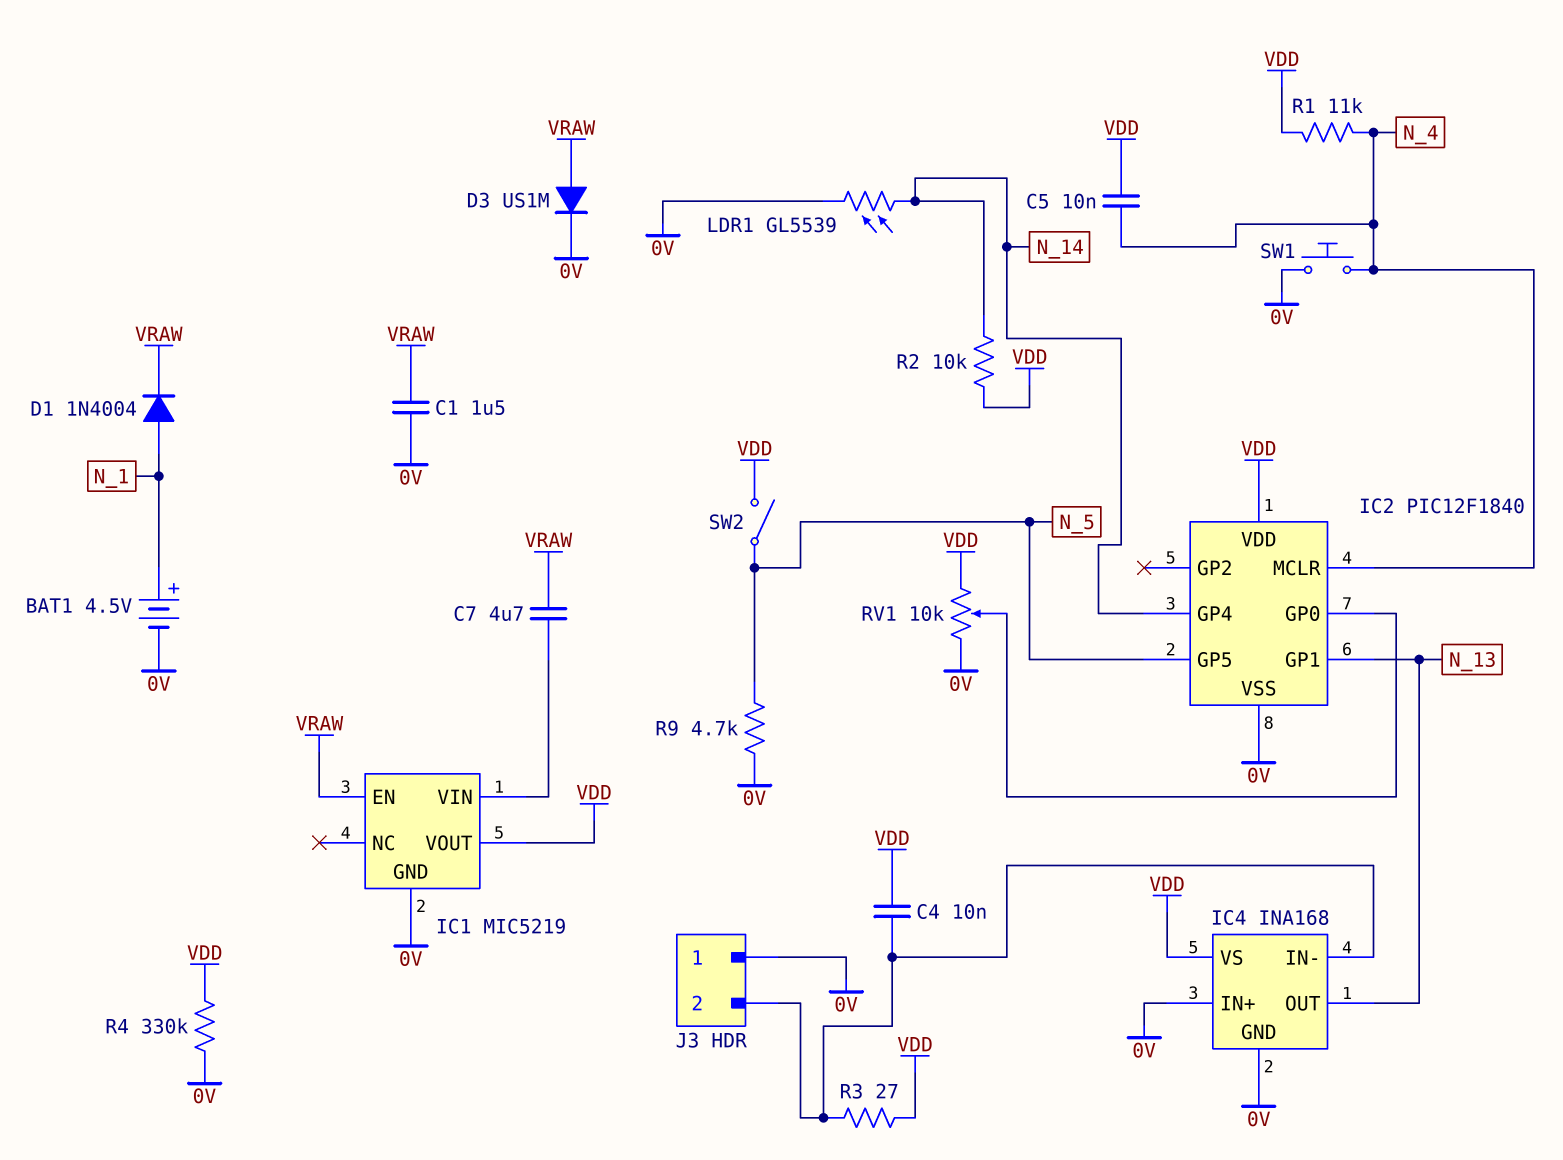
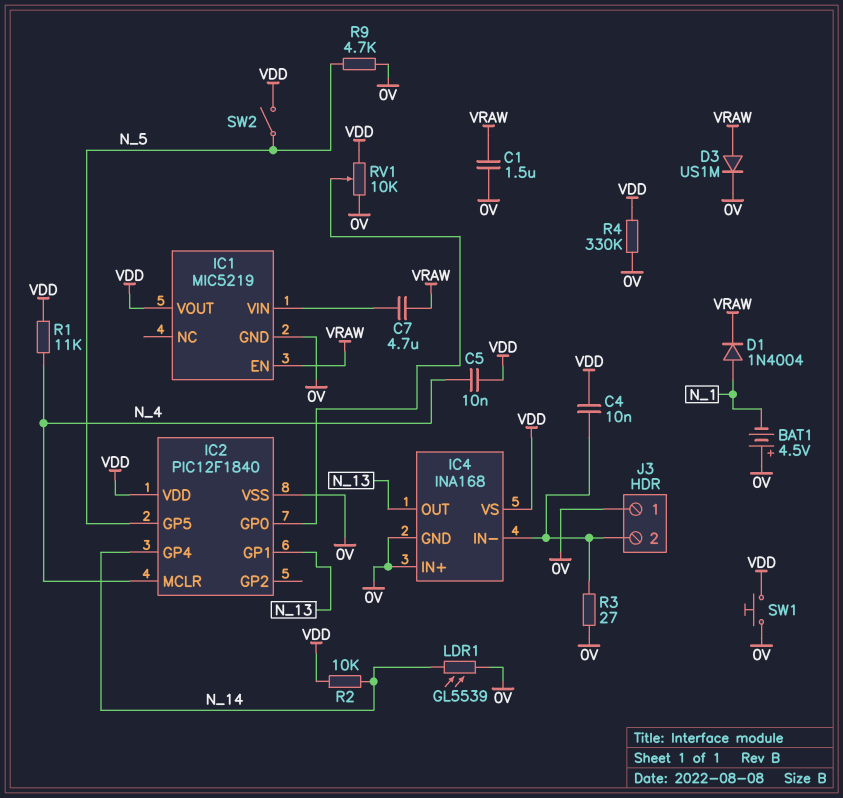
BAT1: 4.5V (plus N_1, minus 0V) -> 4.5V (plus 0V, minus N_1)
R3: 27 (IC4/IN-, VDD) -> 27 (0V, IC4/IN-)
SW1: button (0V, N_4) -> button (0V, VDD)

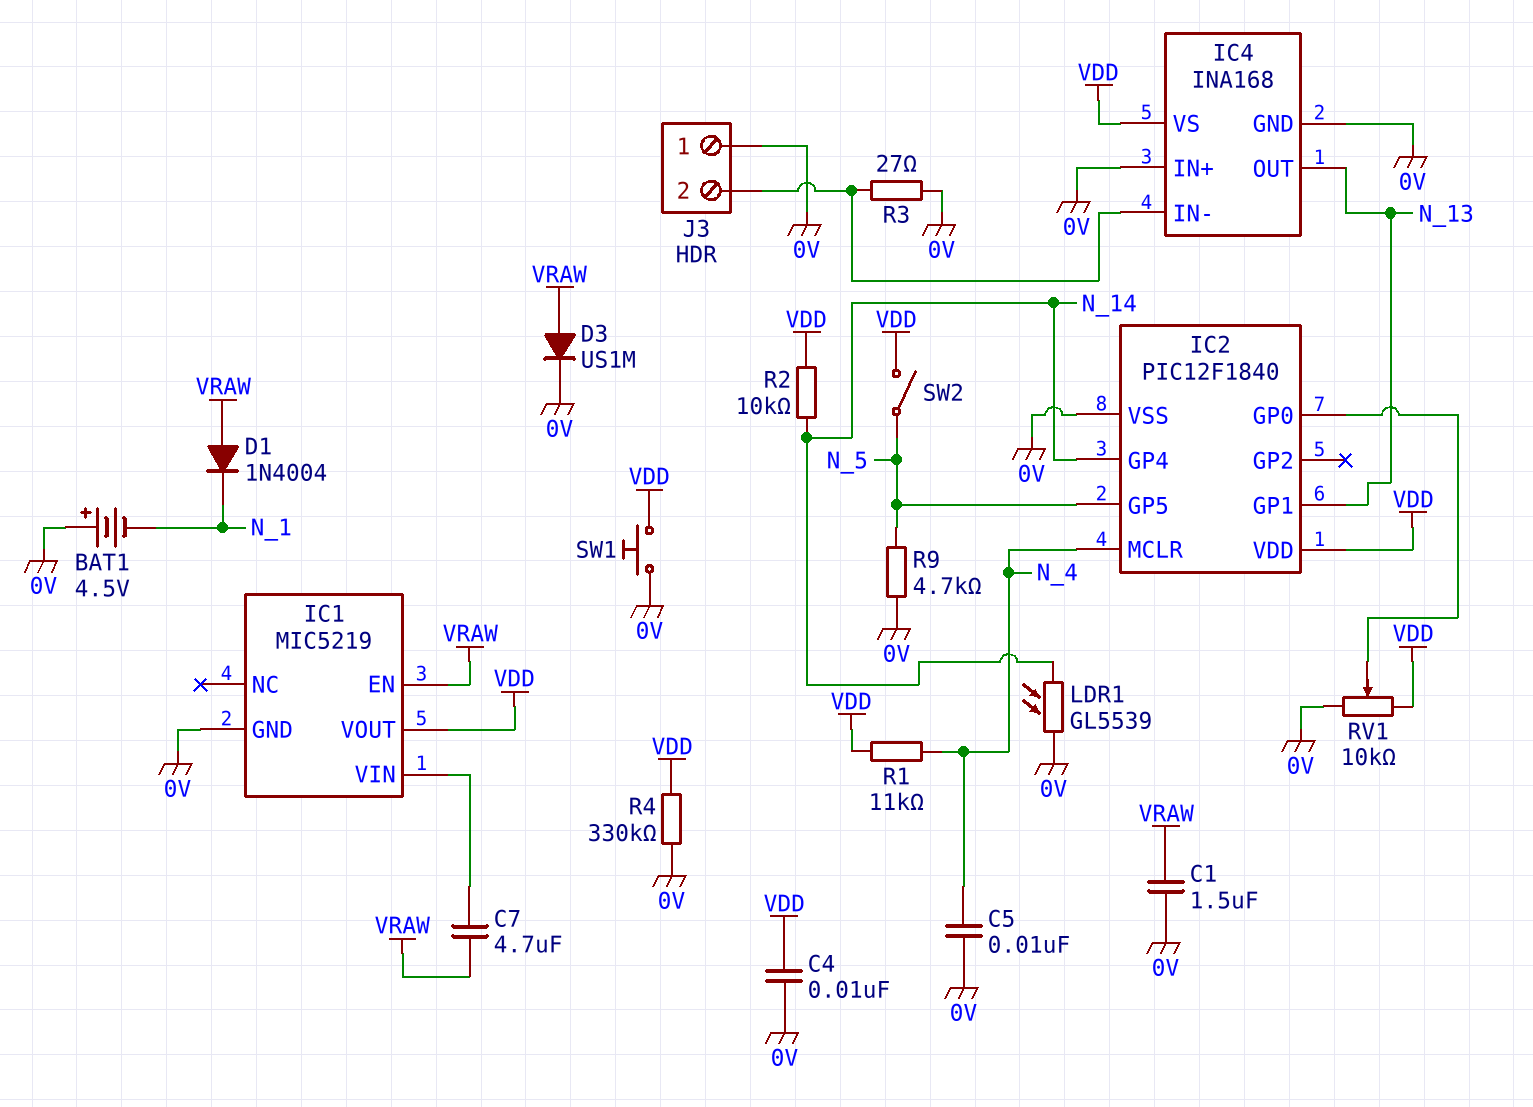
C4: 10nF (IC4/IN-, VDD) -> 10nF (0V, VDD)
C5: 10nF (N_4, VDD) -> 10nF (0V, N_4)
D1: diode 1N4004 (A N_1, K VRAW) -> diode 1N4004 (A VRAW, K N_1)

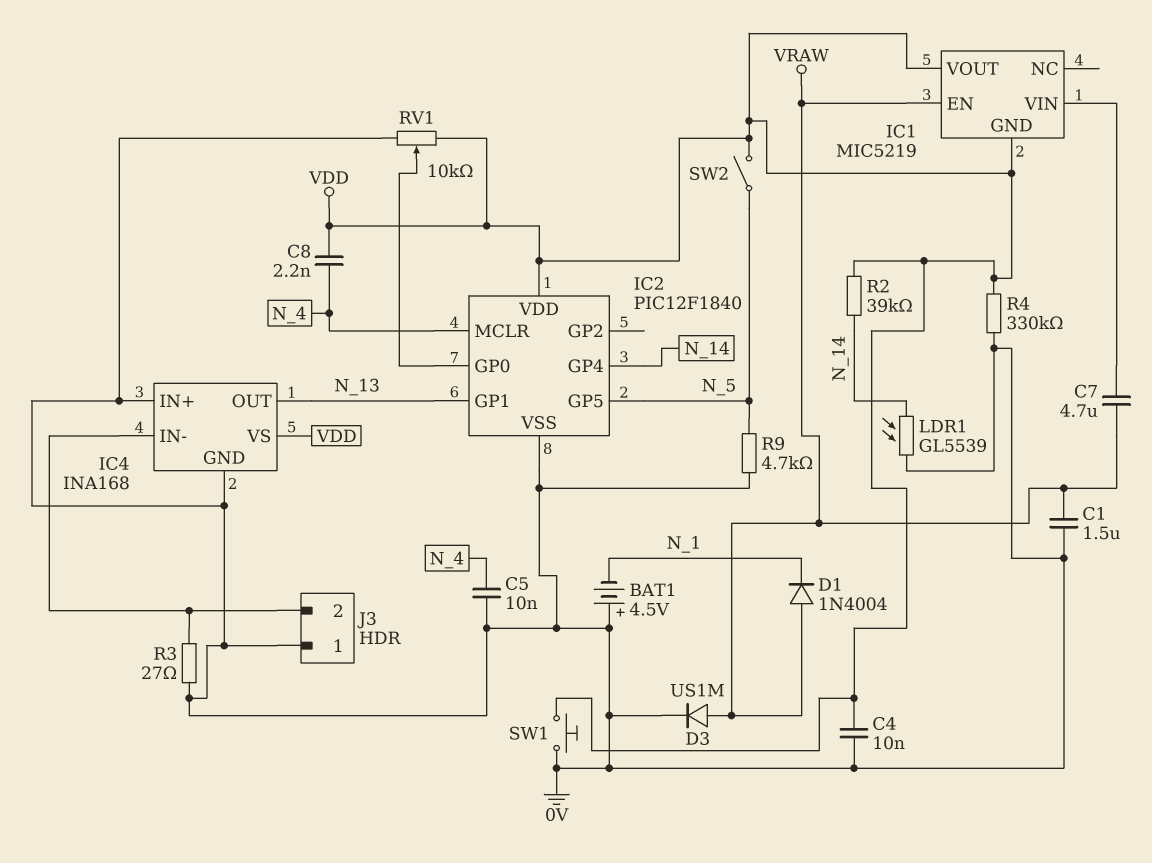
C8: none -> 2.2nF (N_4, VDD)
IC1 pin GND: 0V -> VDD
R1: 11k (N_4, VDD) -> none
R2: 10k (N_14, VDD) -> 39k (N_14, VDD)

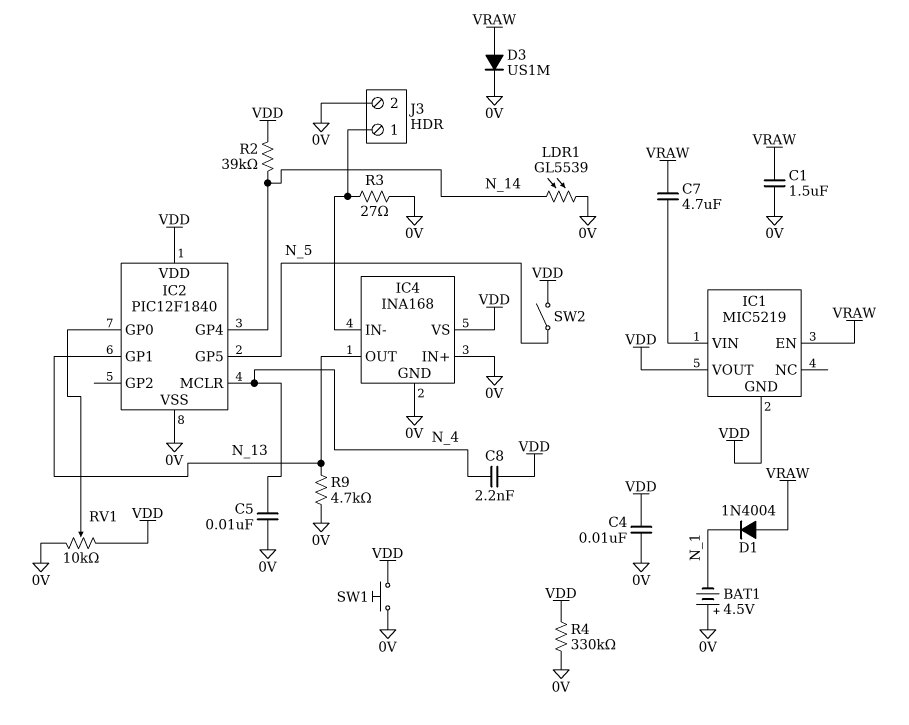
J3 pin 1: 0V -> IC4/IN-
J3 pin 2: IC4/IN- -> 0V
R9: 4.7k (0V, N_5) -> 4.7k (0V, N_13)

